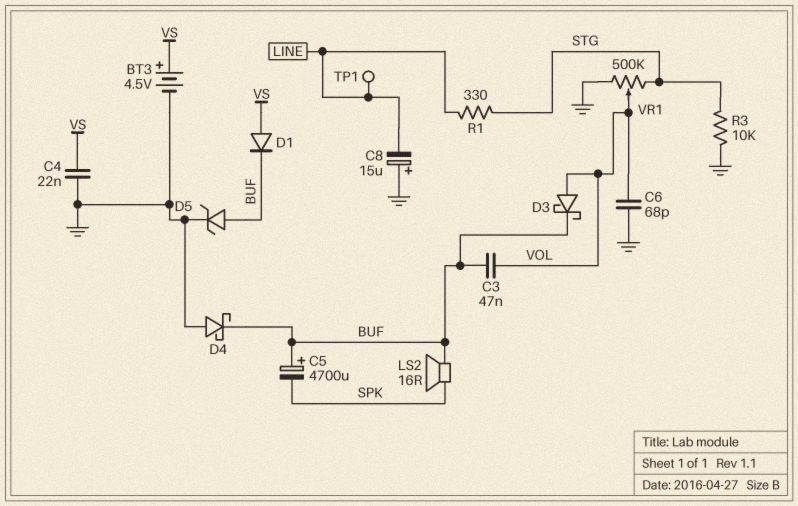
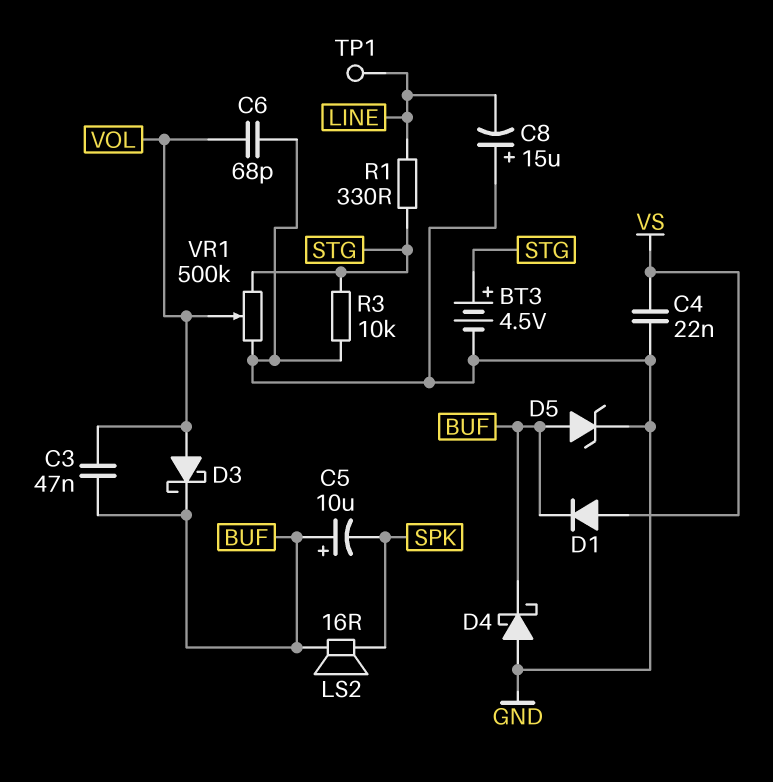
BT3: 4.5V (plus VS, minus GND) -> 4.5V (plus STG, minus GND)
C5: 4700uF (plus BUF, minus SPK) -> 10uF (plus BUF, minus SPK)

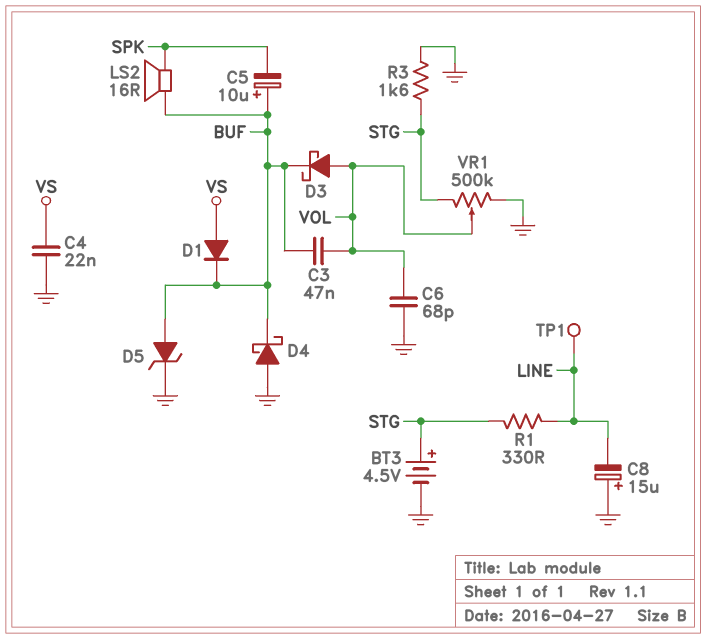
R3: 10k (GND, STG) -> 1.6k (GND, STG)

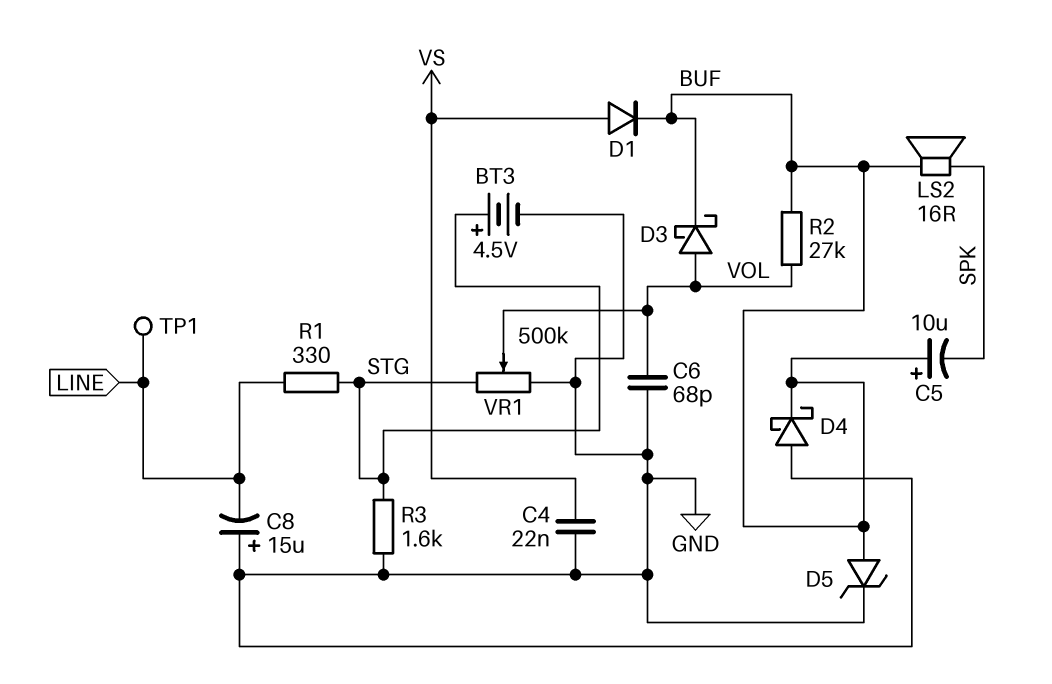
C3: 47nF (BUF, VOL) -> none
R2: none -> 27k (BUF, VOL)

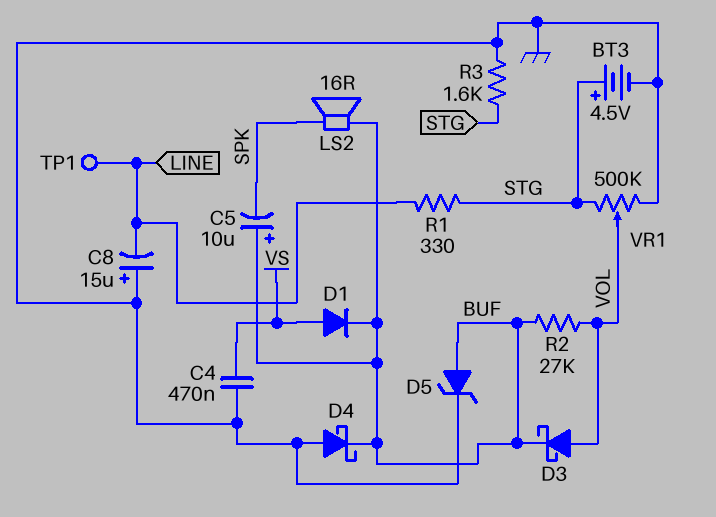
C4: 22nF (GND, VS) -> 470nF (GND, VS)
C6: 68pF (GND, VOL) -> none

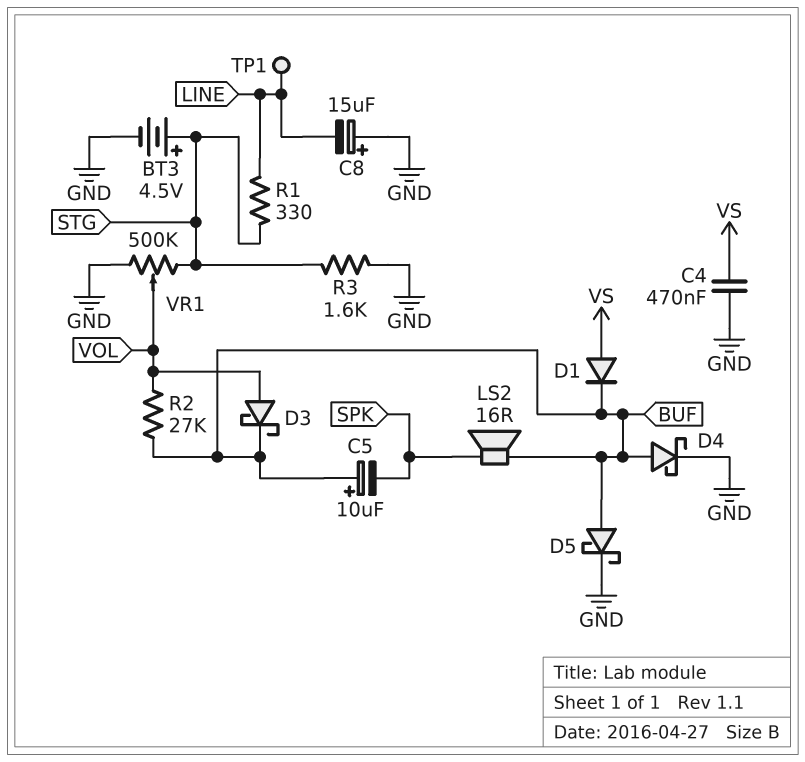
D4: schottky (A GND, K BUF) -> schottky (A BUF, K GND)
D5: zener (A BUF, K GND) -> schottky (A BUF, K GND)

